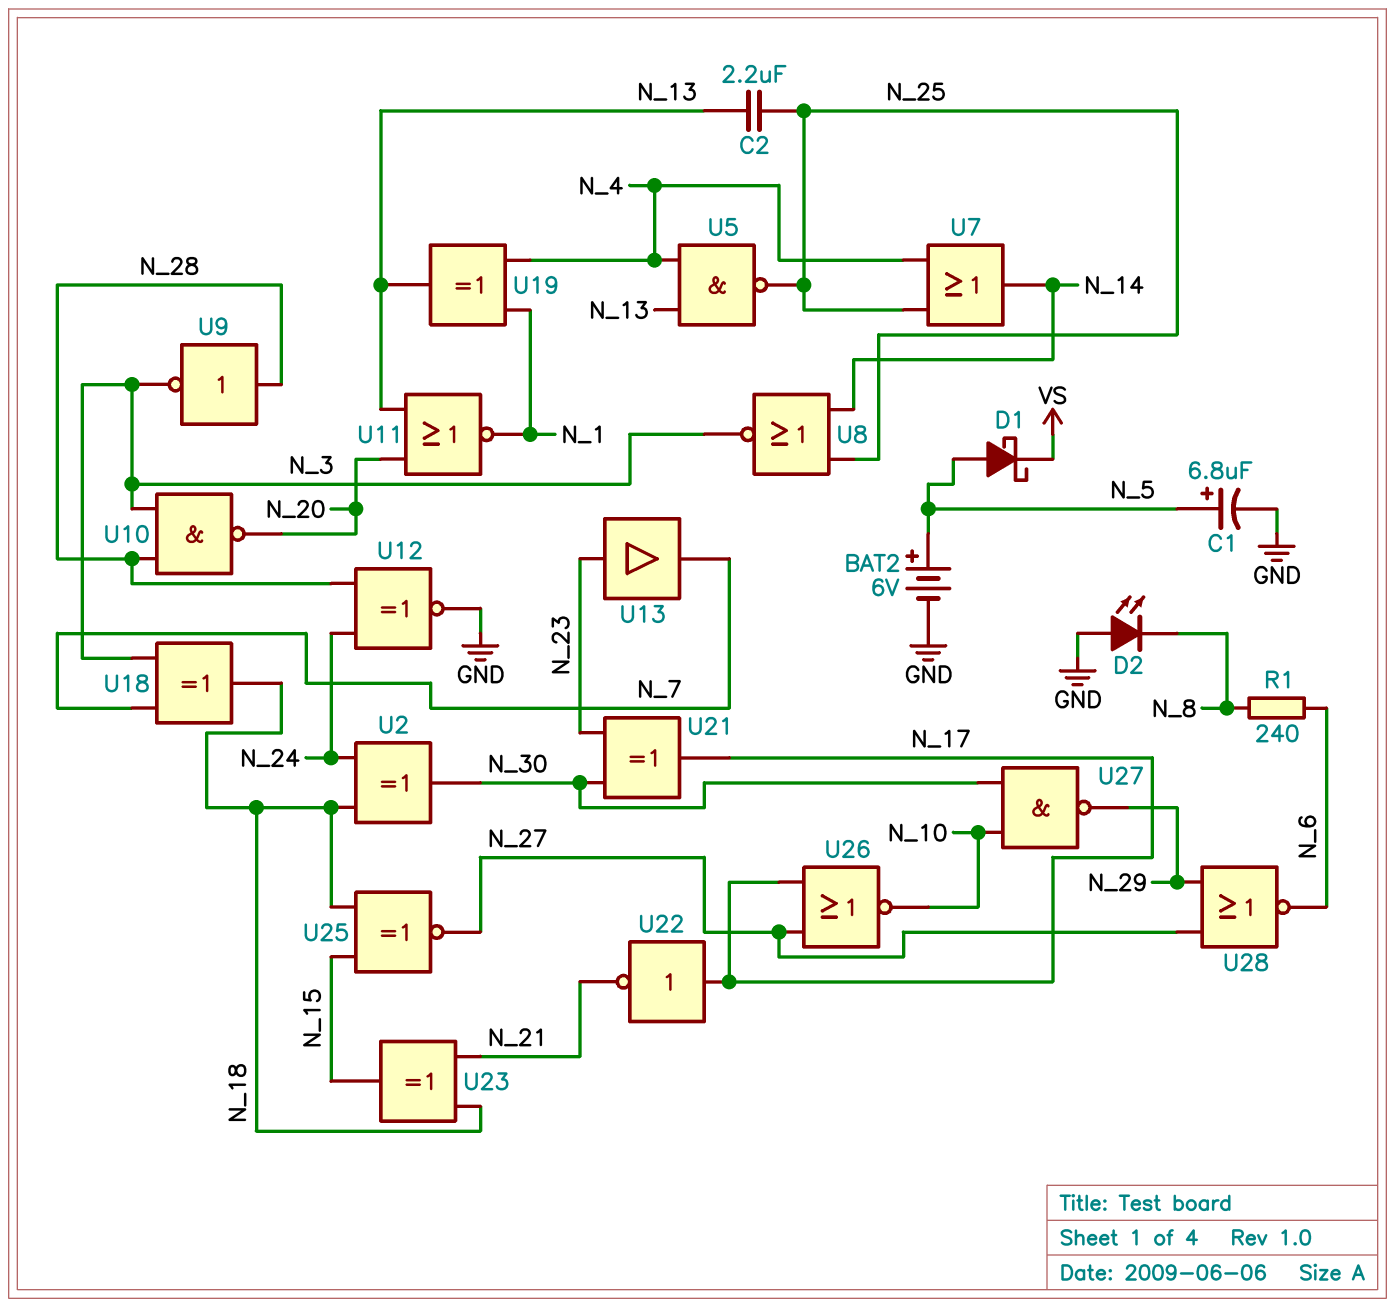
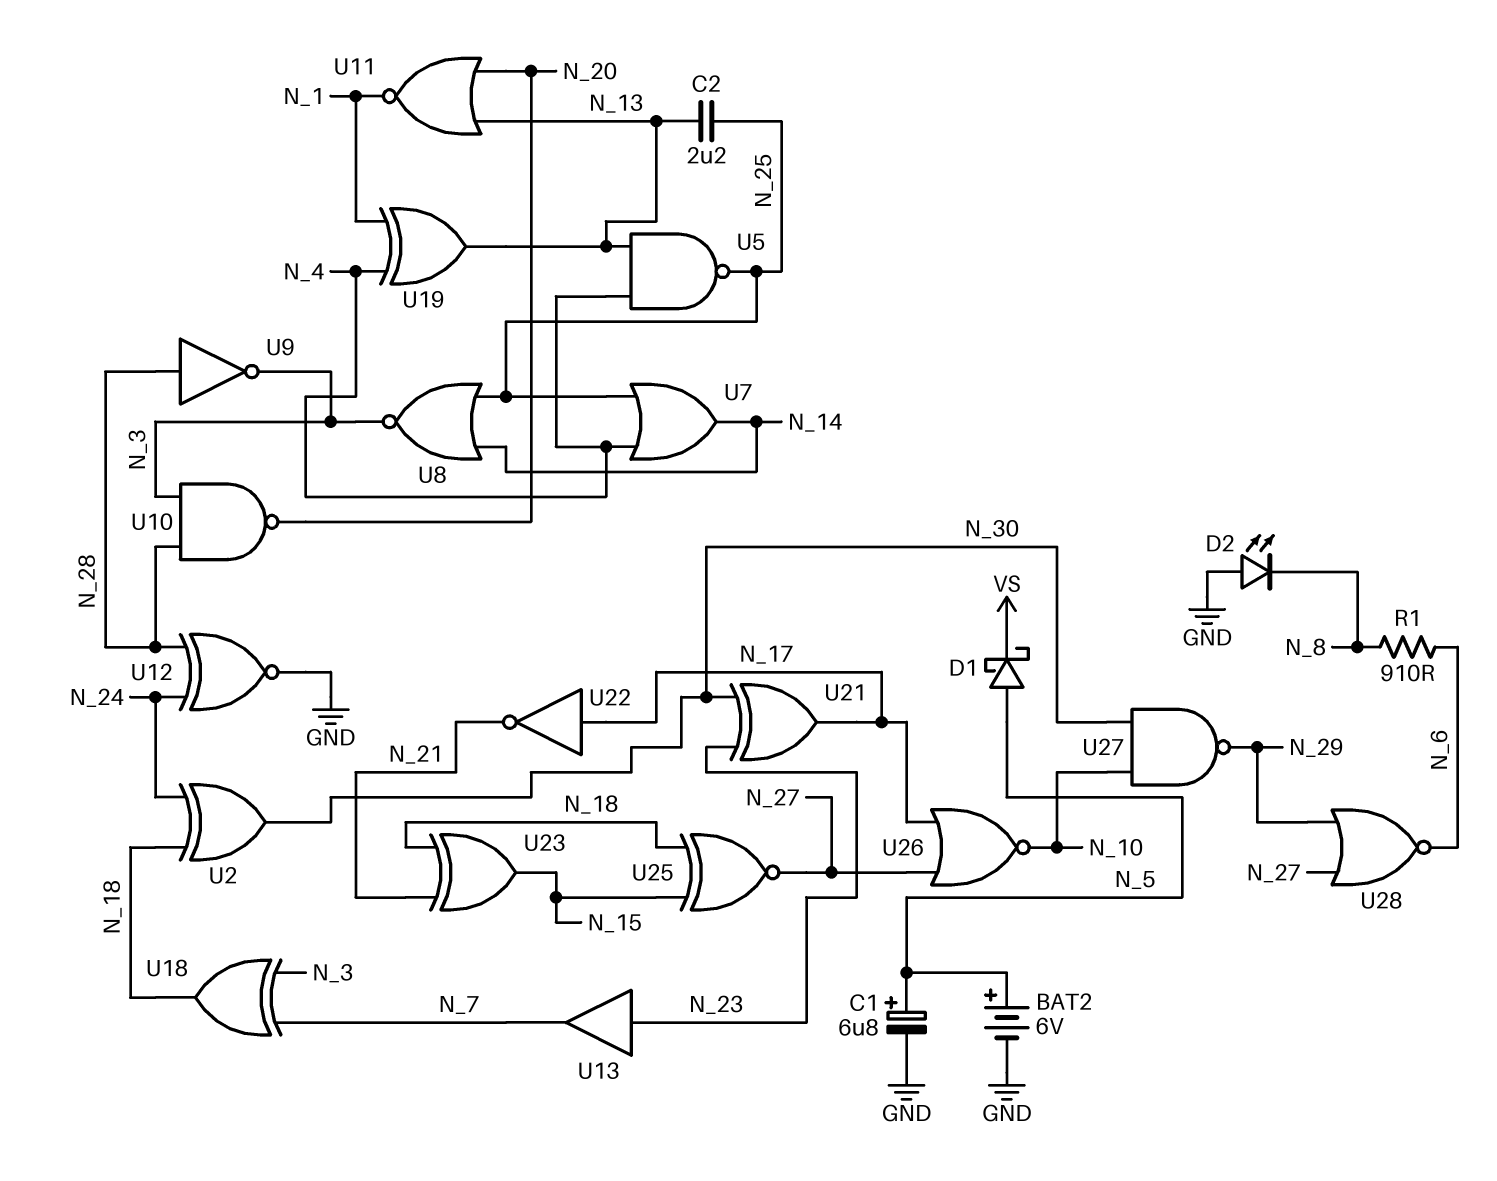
R1: 240 (N_6, N_8) -> 910 (N_6, N_8)

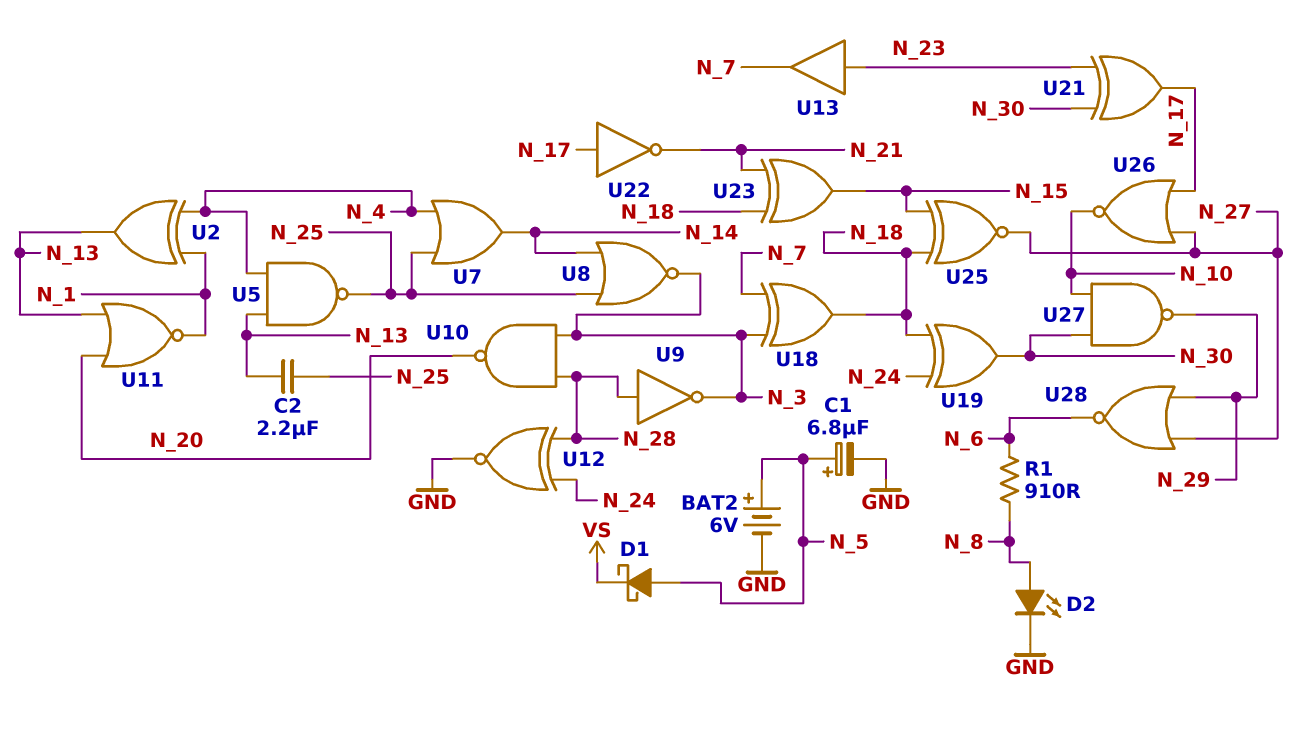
D2: LED (A GND, K N_8) -> LED (A N_8, K GND)
U2: XOR (in N_18, in N_24, out N_30) -> XOR (in N_1, in N_4, out N_13)
U19: XOR (in N_1, in N_4, out N_13) -> XOR (in N_18, in N_24, out N_30)

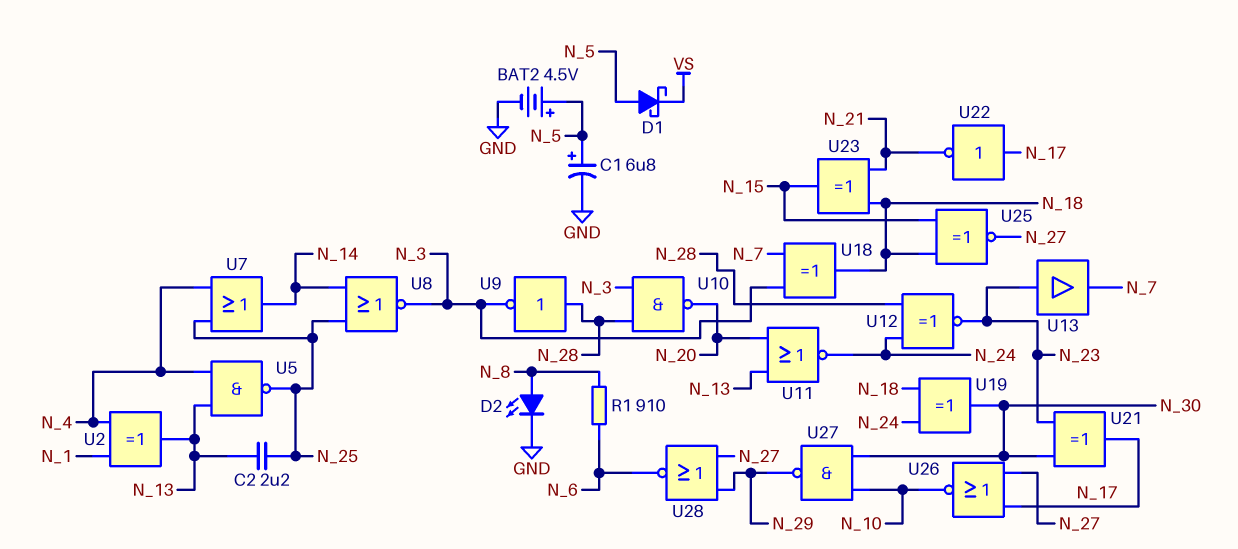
BAT2: 6V (plus N_5, minus GND) -> 4.5V (plus N_5, minus GND)
U11: NOR (in N_13, in N_20, out N_1) -> NOR (in N_13, in N_20, out N_24)
U12: XNOR (in N_24, in N_28, out GND) -> XNOR (in N_24, in N_28, out N_23)

